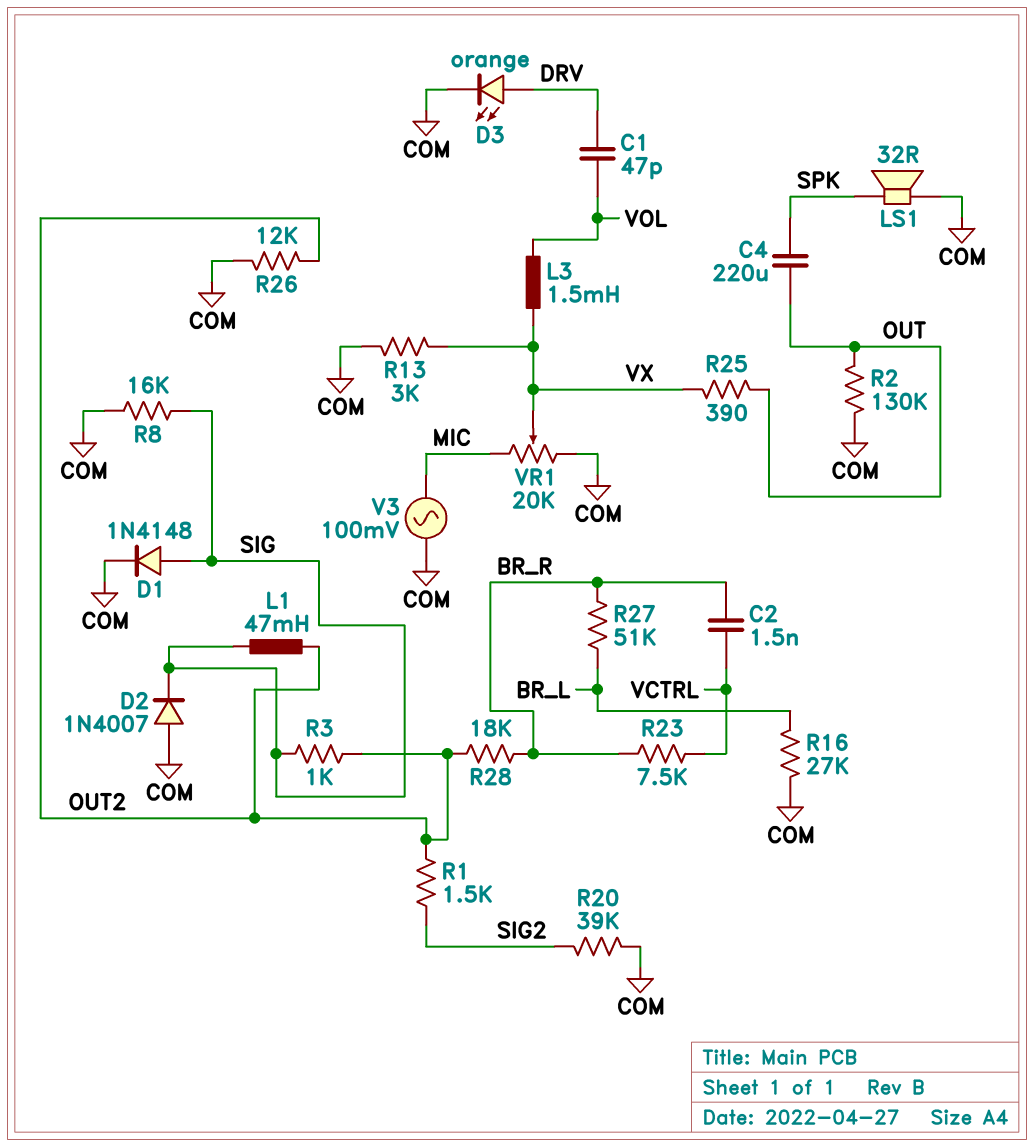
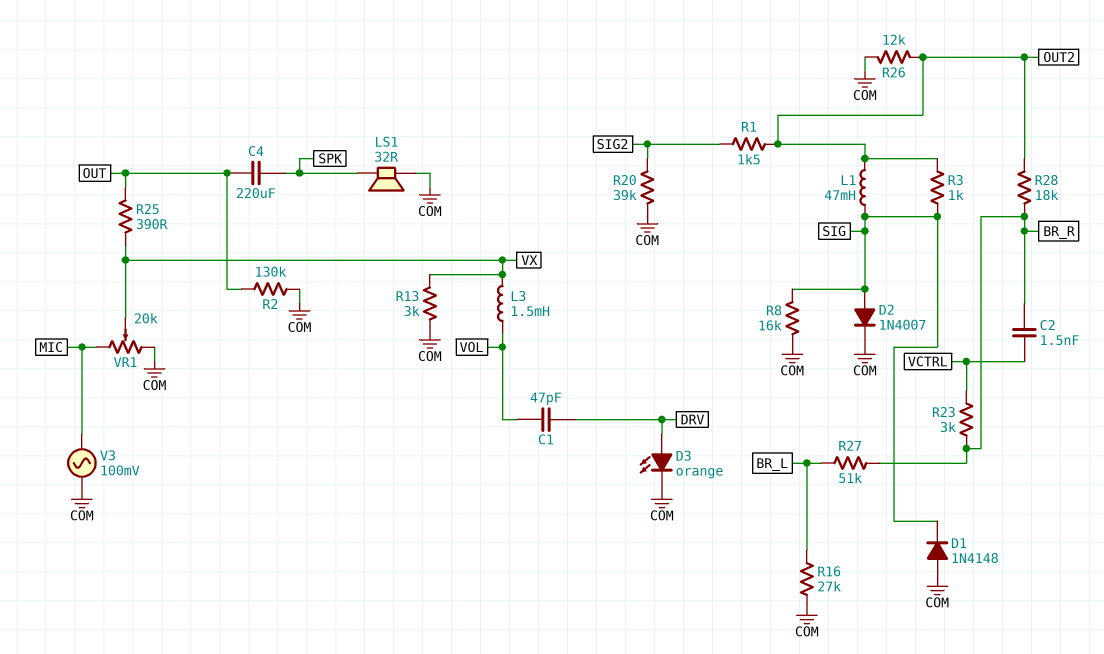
D1: diode 1N4148 (A SIG, K COM) -> diode 1N4148 (A COM, K SIG)
D2: diode 1N4007 (A COM, K SIG) -> diode 1N4007 (A SIG, K COM)
R23: 7.5k (BR_R, VCTRL) -> 3k (BR_R, VCTRL)

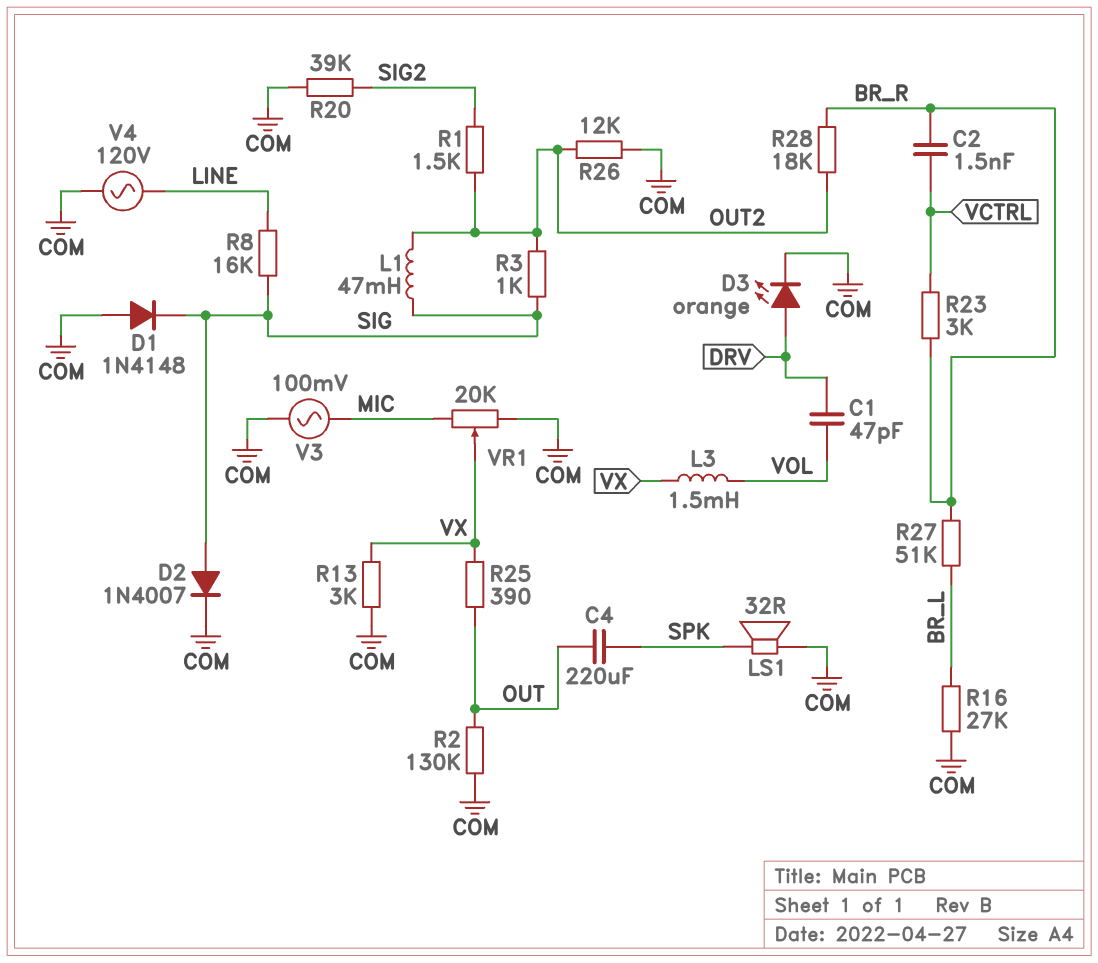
R8: 16k (COM, SIG) -> 16k (LINE, SIG)
V4: none -> AC 120V (COM, LINE)

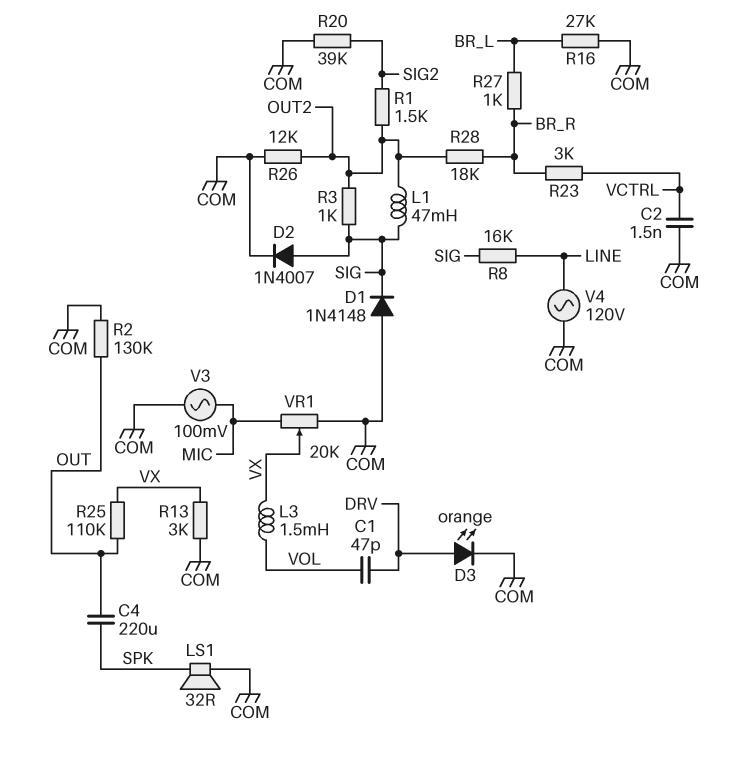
C2: 1.5nF (BR_R, VCTRL) -> 1.5nF (COM, VCTRL)
R25: 390 (OUT, VX) -> 110k (OUT, VX)
R27: 51k (BR_L, BR_R) -> 1k (BR_L, BR_R)

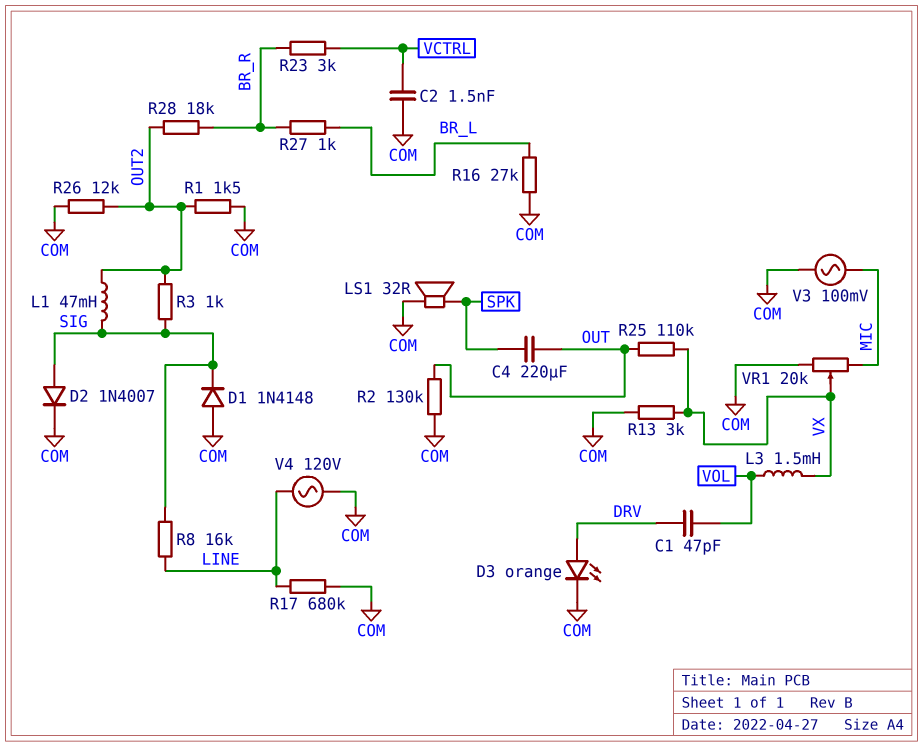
R1: 1.5k (OUT2, SIG2) -> 1.5k (COM, OUT2)
R17: none -> 680k (COM, LINE)
R20: 39k (COM, SIG2) -> none

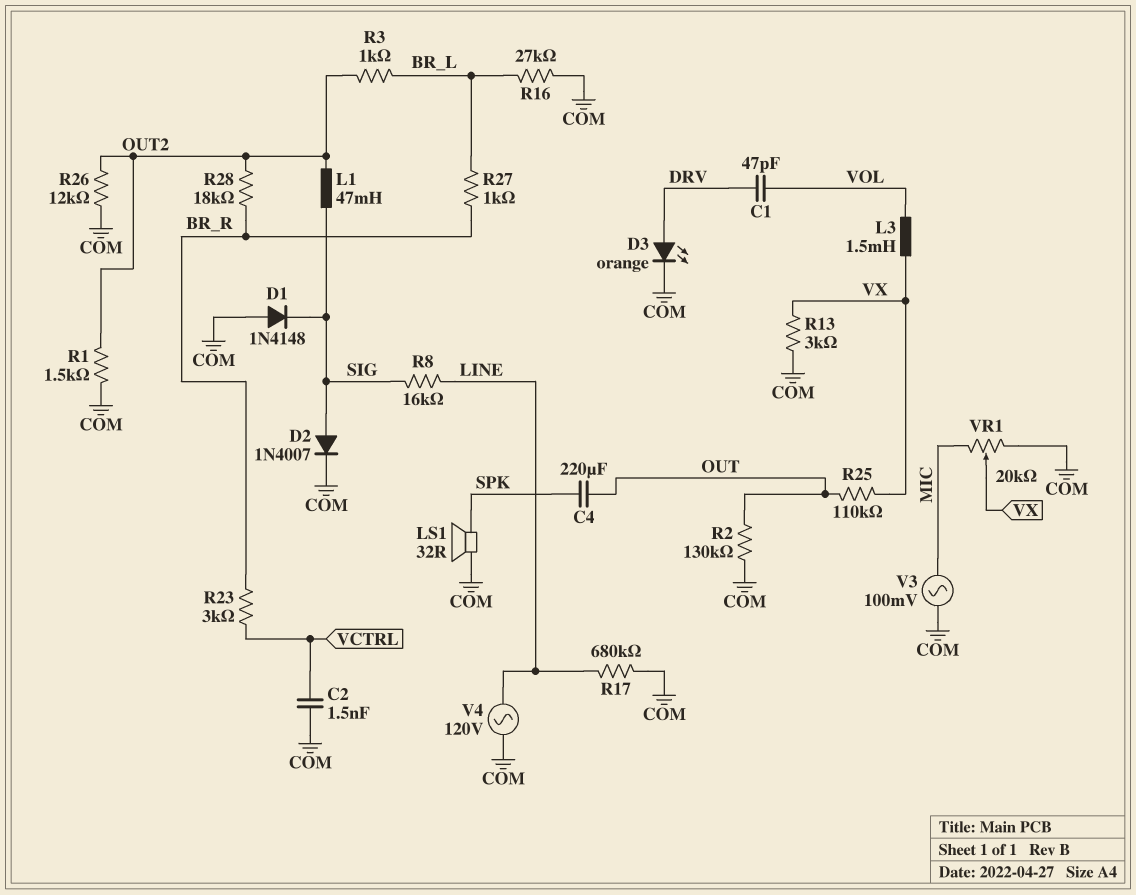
R3: 1k (OUT2, SIG) -> 1k (BR_L, OUT2)

